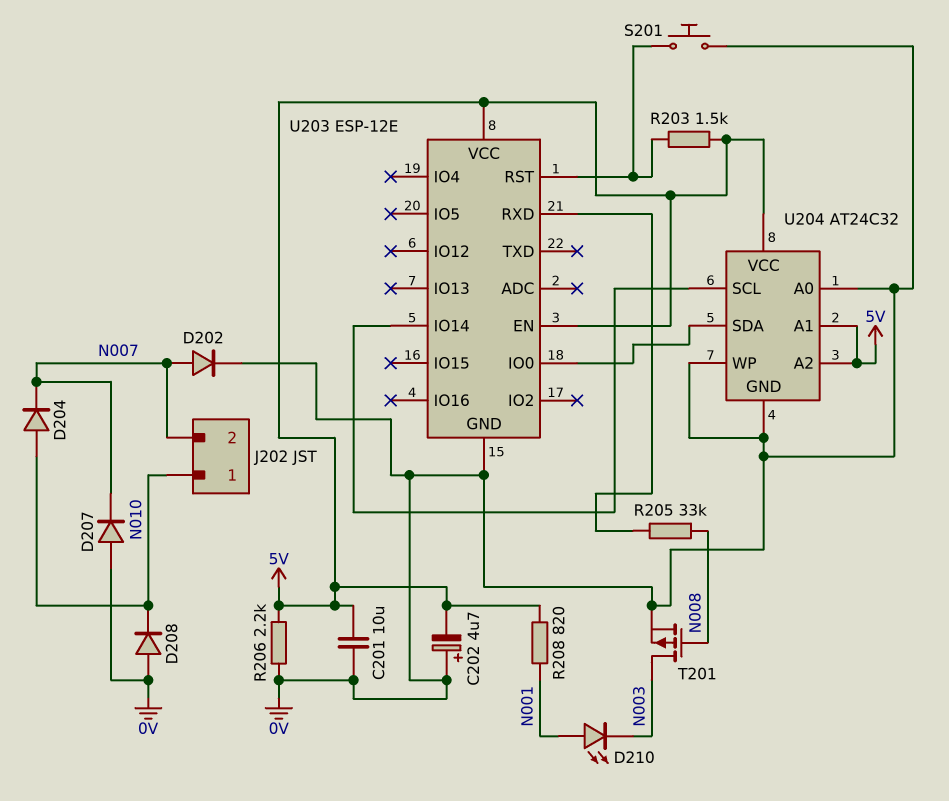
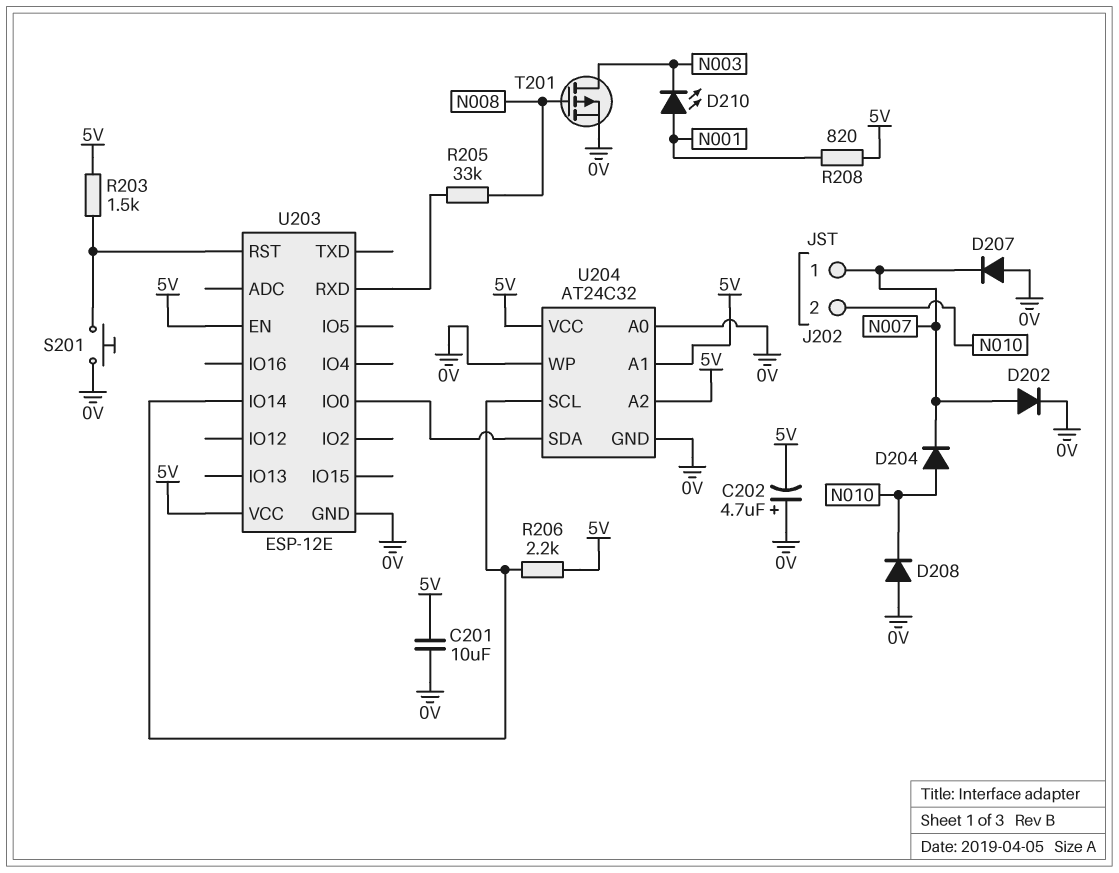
J202 pin 1: N010 -> N007
J202 pin 2: N007 -> N010
R206: 2.2k (0V, 5V) -> 2.2k (5V, U203/IO14)

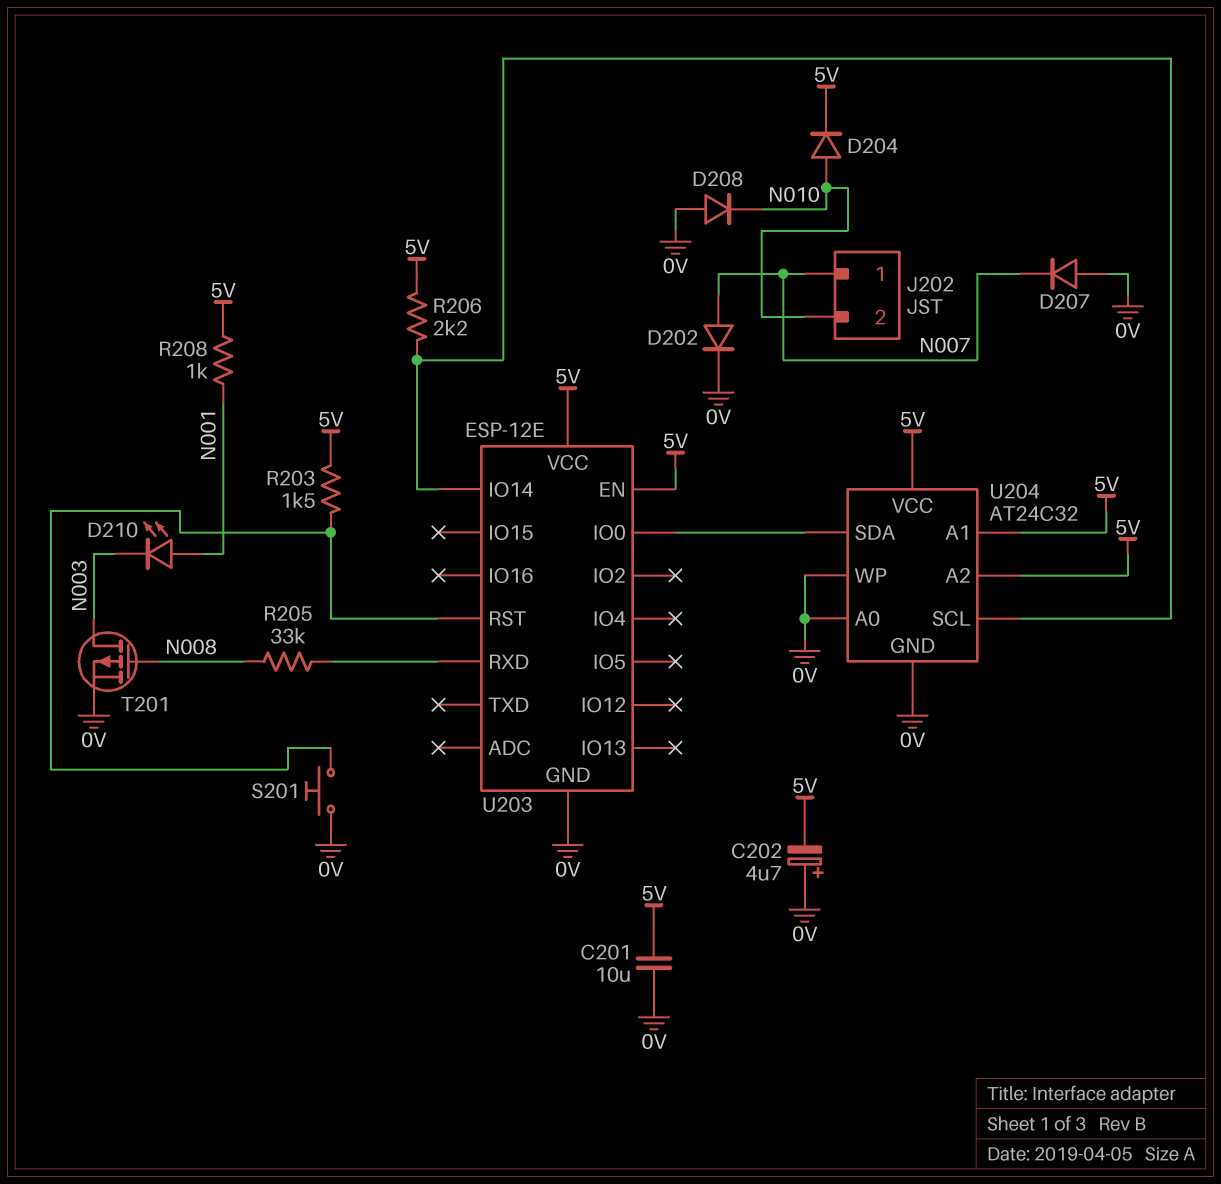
D204: diode (A N010, K N007) -> diode (A N010, K 5V)
R208: 820 (5V, N001) -> 1k (5V, N001)

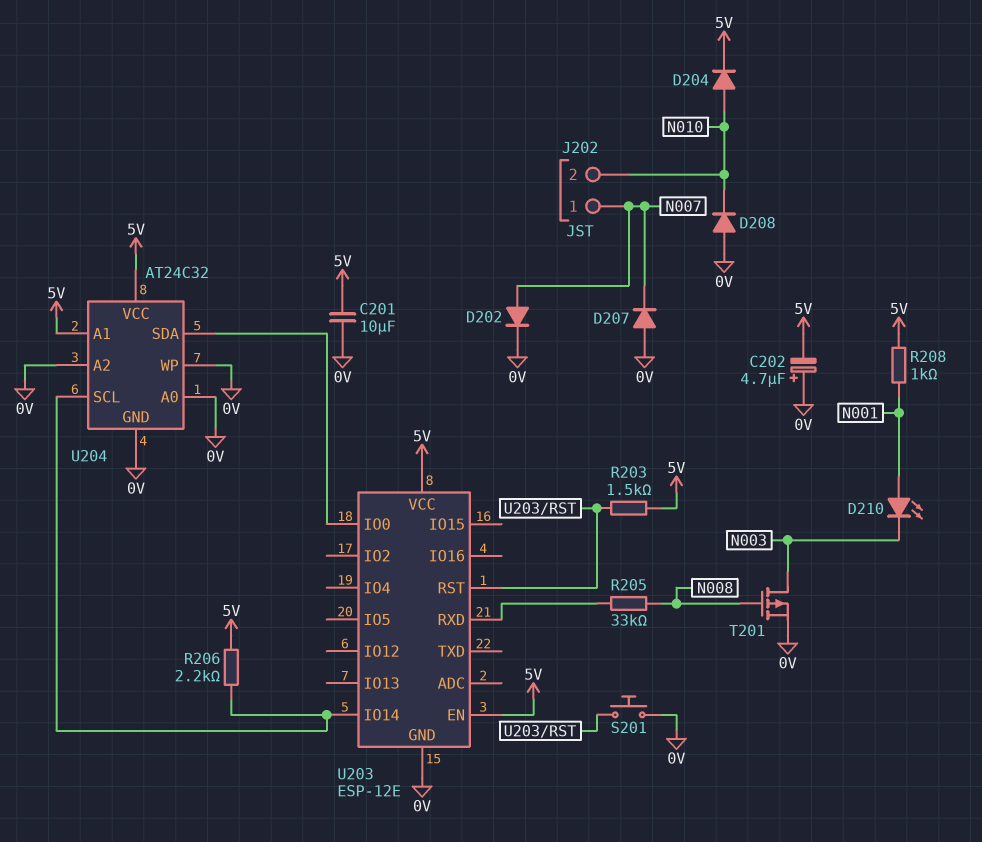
U204 pin A2: 5V -> 0V

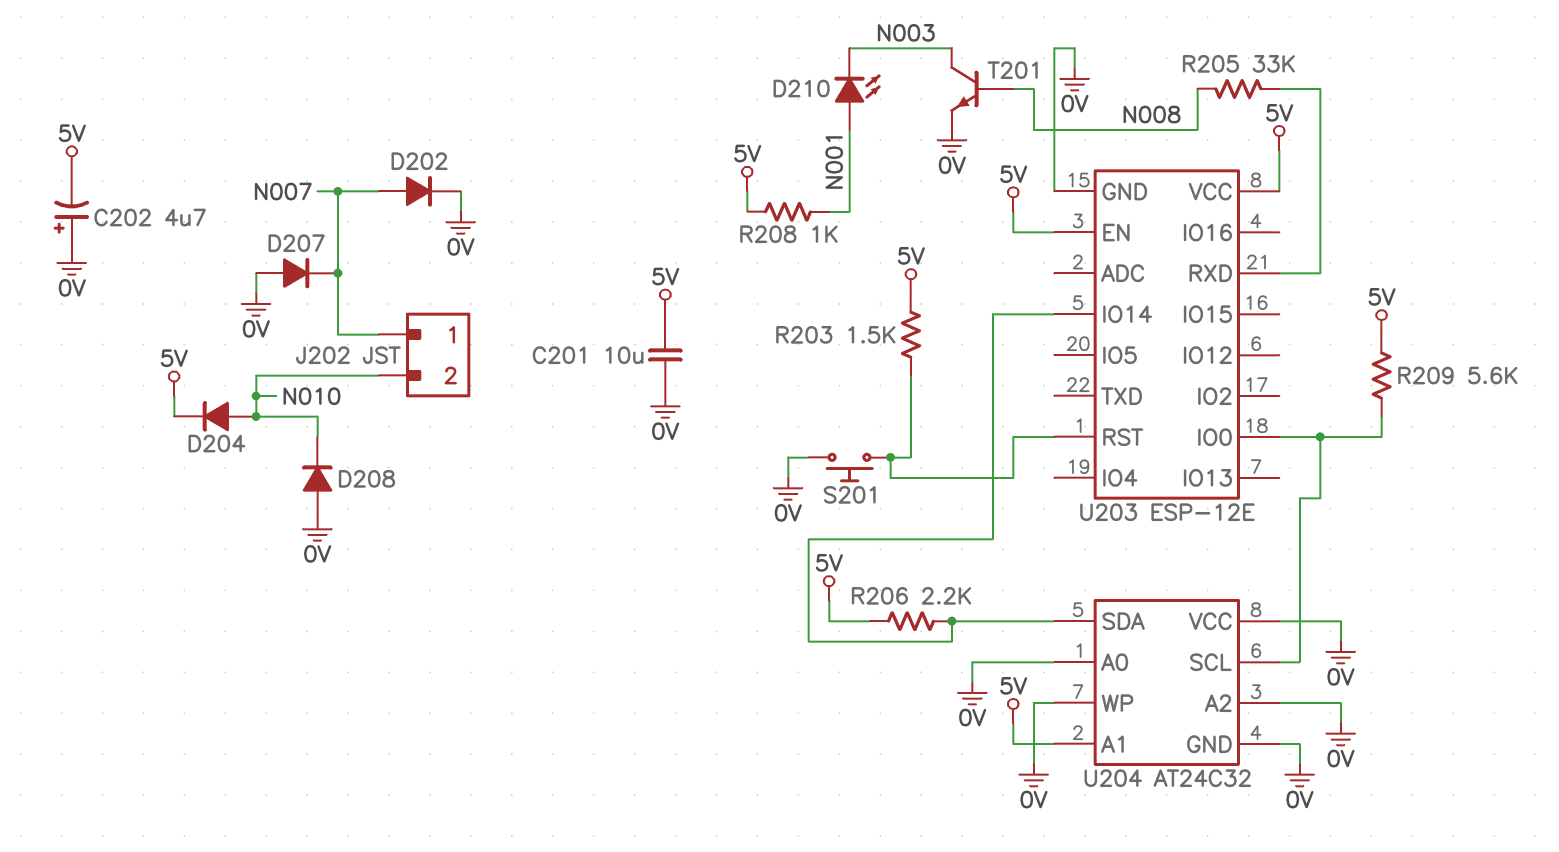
R209: none -> 5.6k (5V, U203/IO0)
T201: PMOS (G N008, D N003, S 0V) -> NPN (B N008, C N003, E 0V)
U204 pin SCL: U203/IO14 -> U203/IO0
U204 pin SDA: U203/IO0 -> U203/IO14
U204 pin VCC: 5V -> 0V

